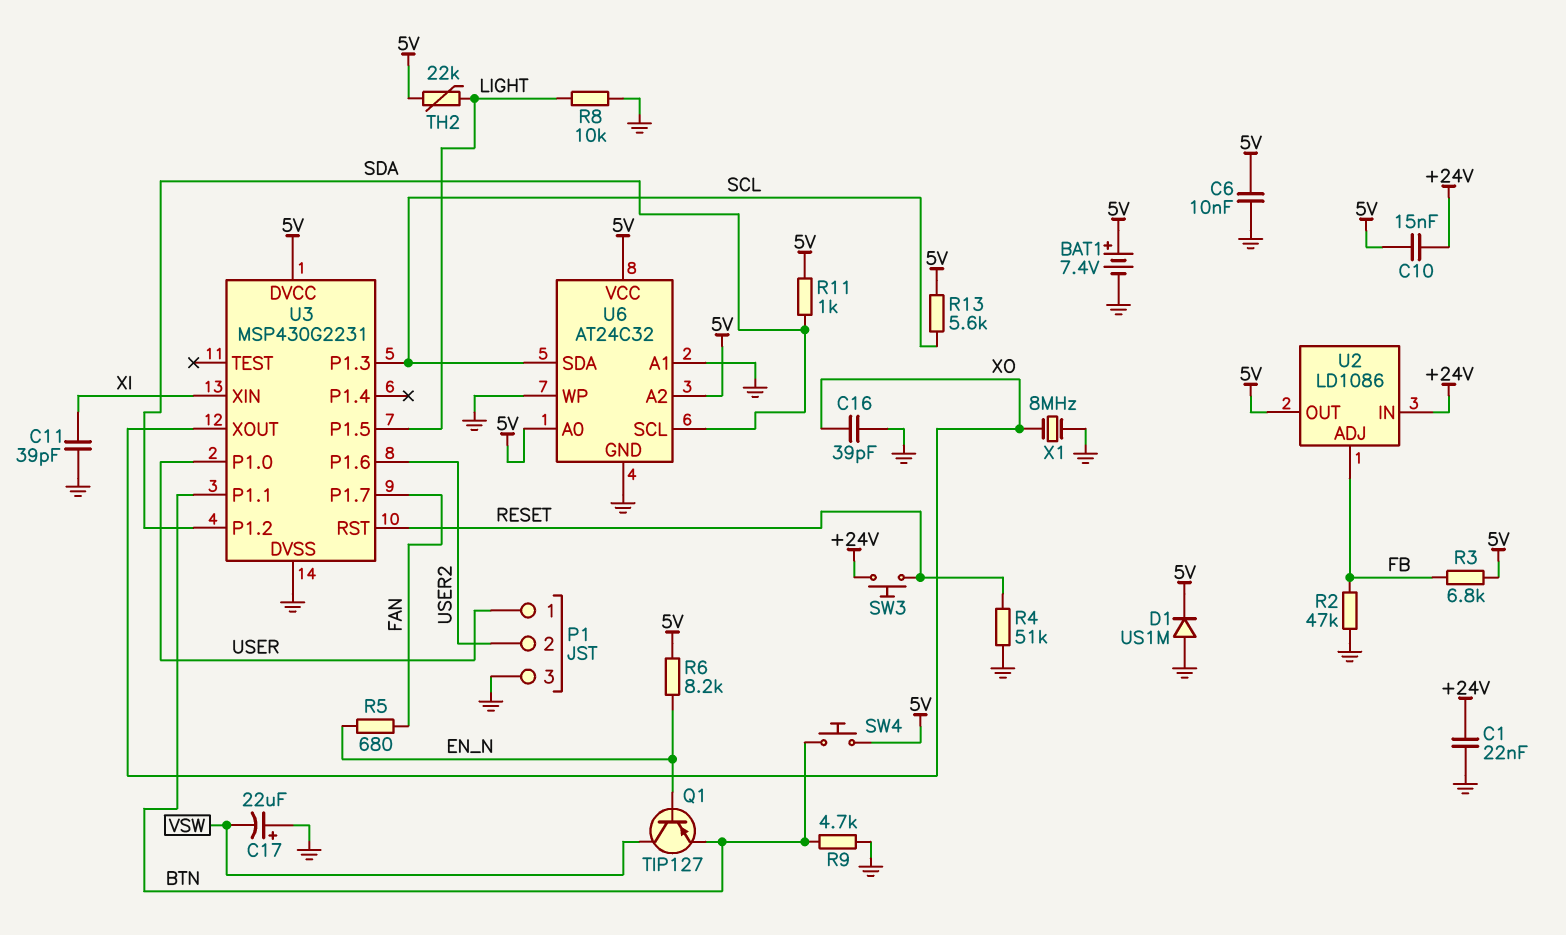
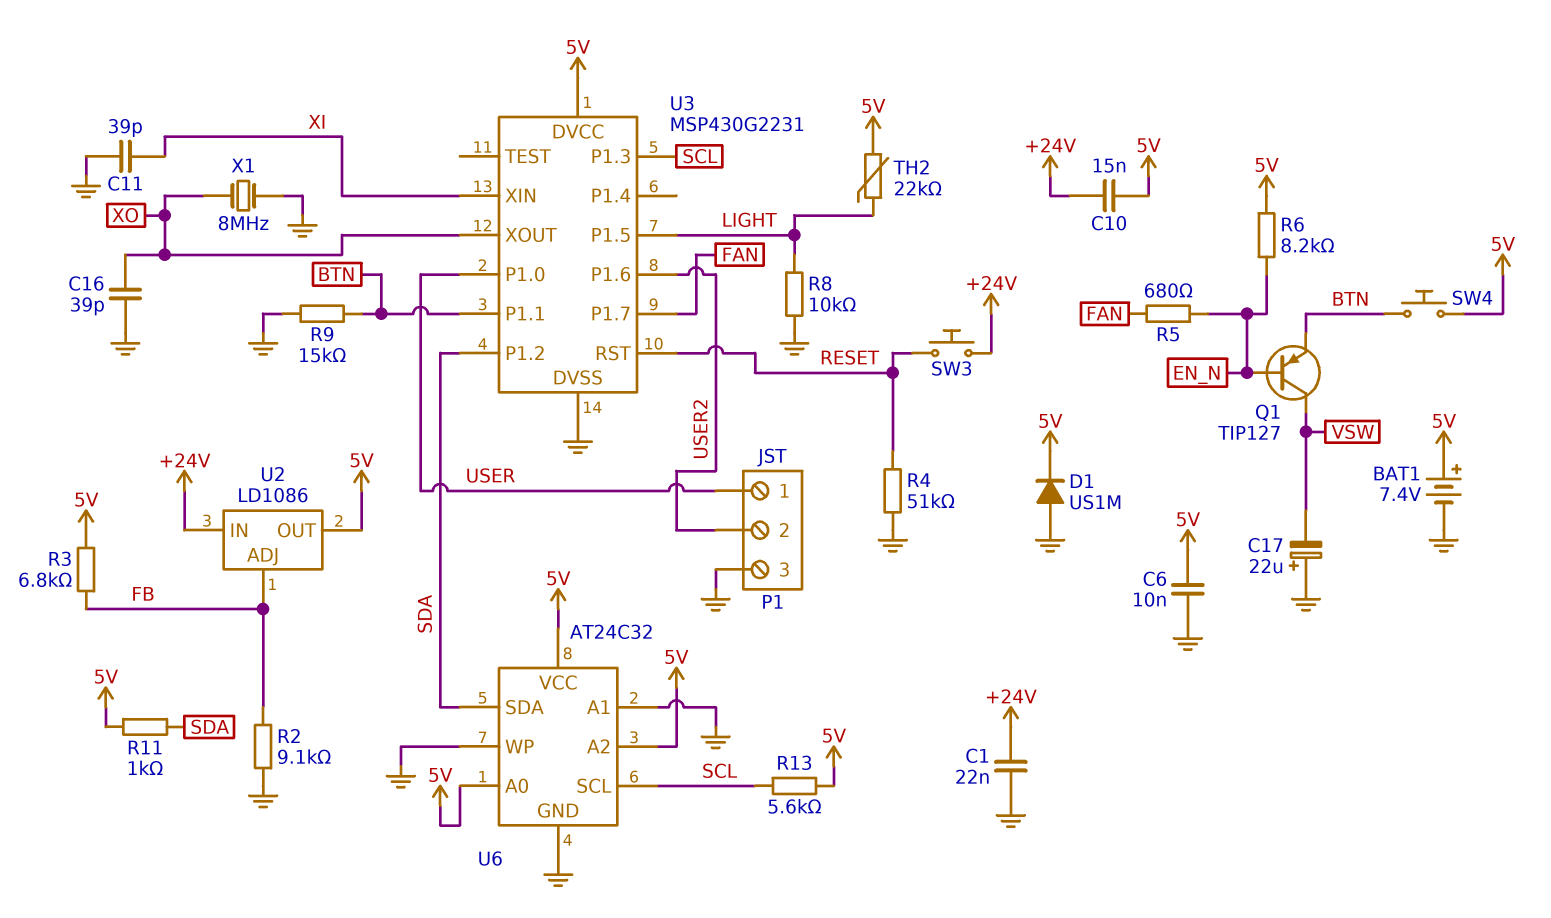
R2: 47k (FB, GND) -> 9.1k (FB, GND)
R9: 4.7k (BTN, GND) -> 15k (BTN, GND)
U6 pin SCL: SDA -> SCL
U6 pin SDA: SCL -> SDA

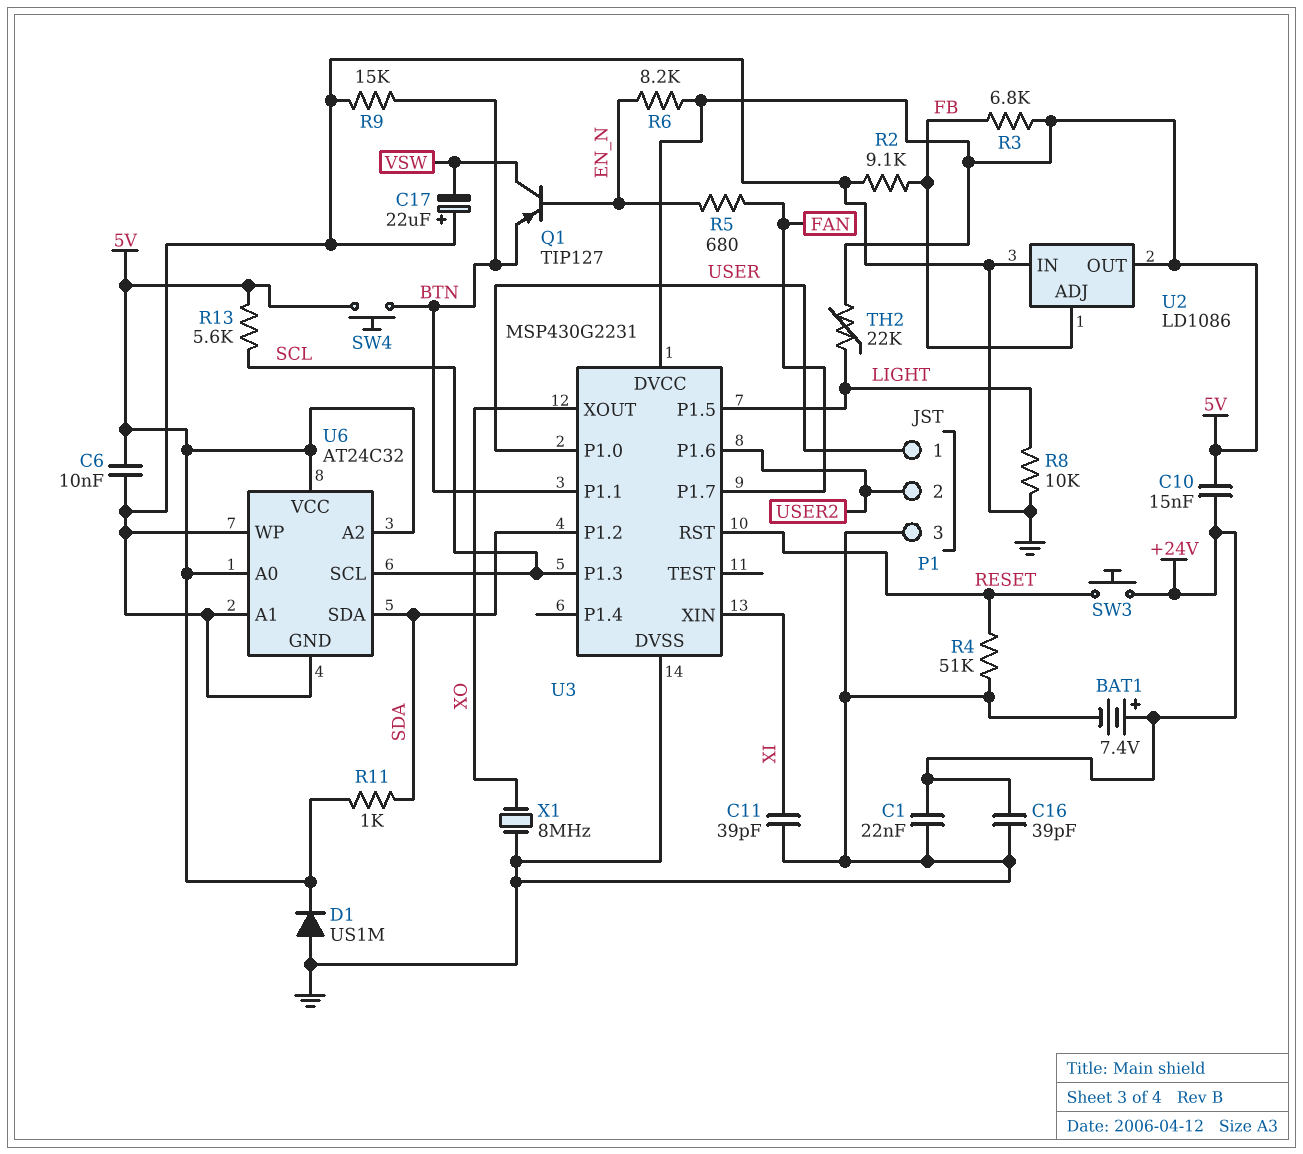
BAT1: 7.4V (plus 5V, minus GND) -> 7.4V (plus +24V, minus GND)
C16: 39pF (GND, XO) -> 39pF (+24V, GND)
U2 pin IN: +24V -> GND

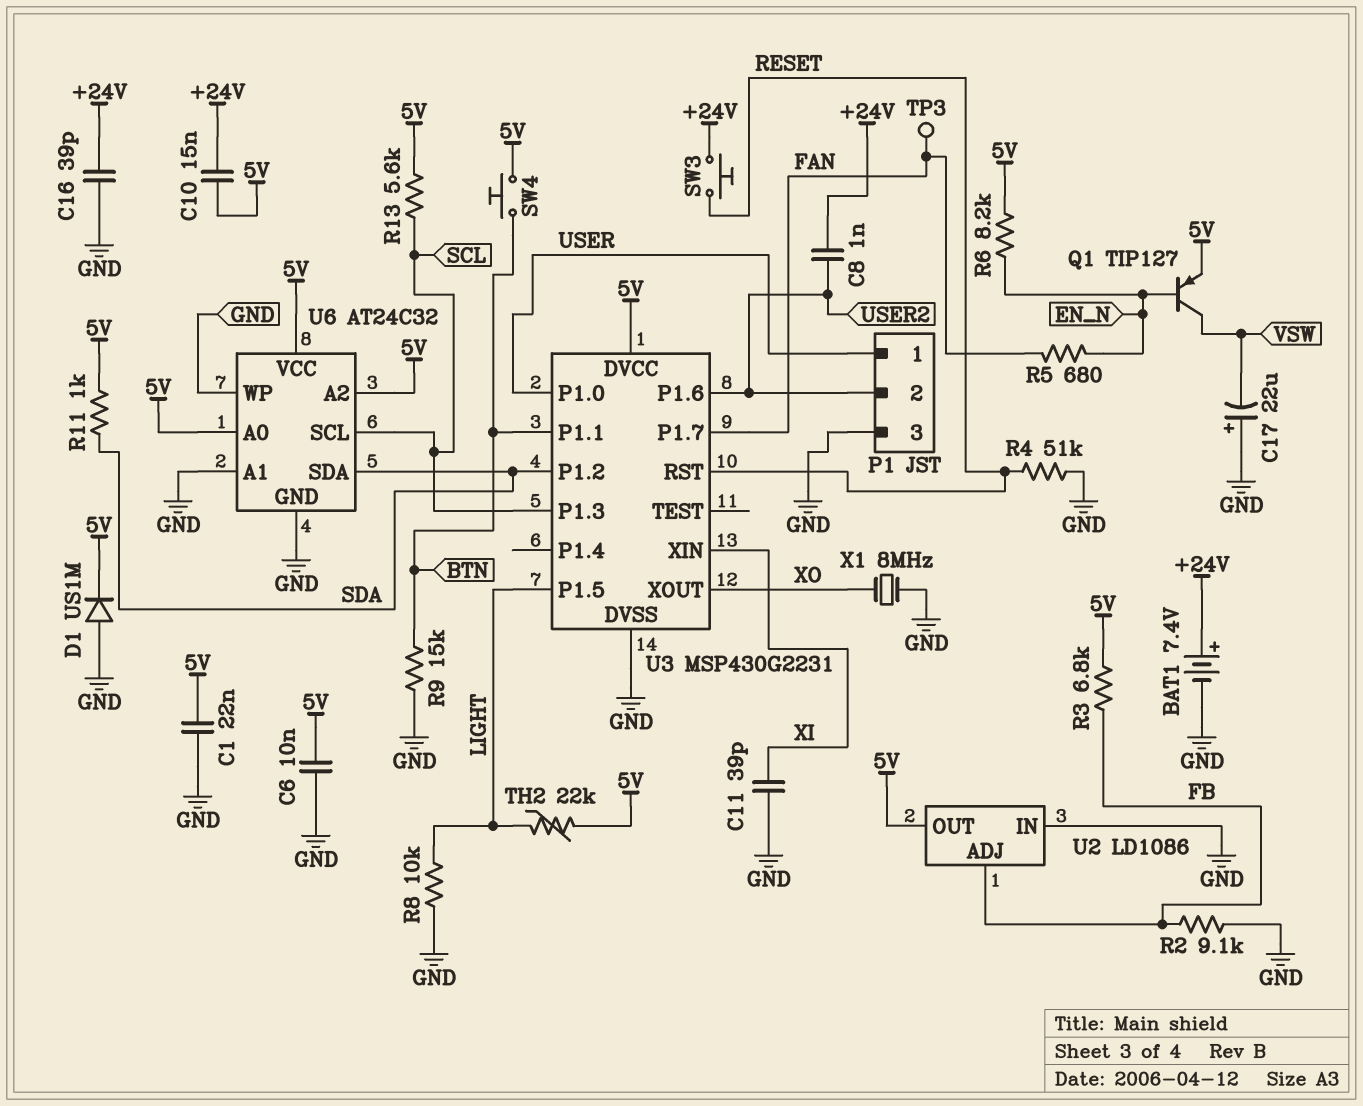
C1: 22nF (+24V, GND) -> 22nF (5V, GND)
C8: none -> 1nF (+24V, USER2)
Q1: PNP TIP127 (B EN_N, C VSW, E BTN) -> PNP TIP127 (B EN_N, C VSW, E 5V)
TP3: none -> test point (FAN)

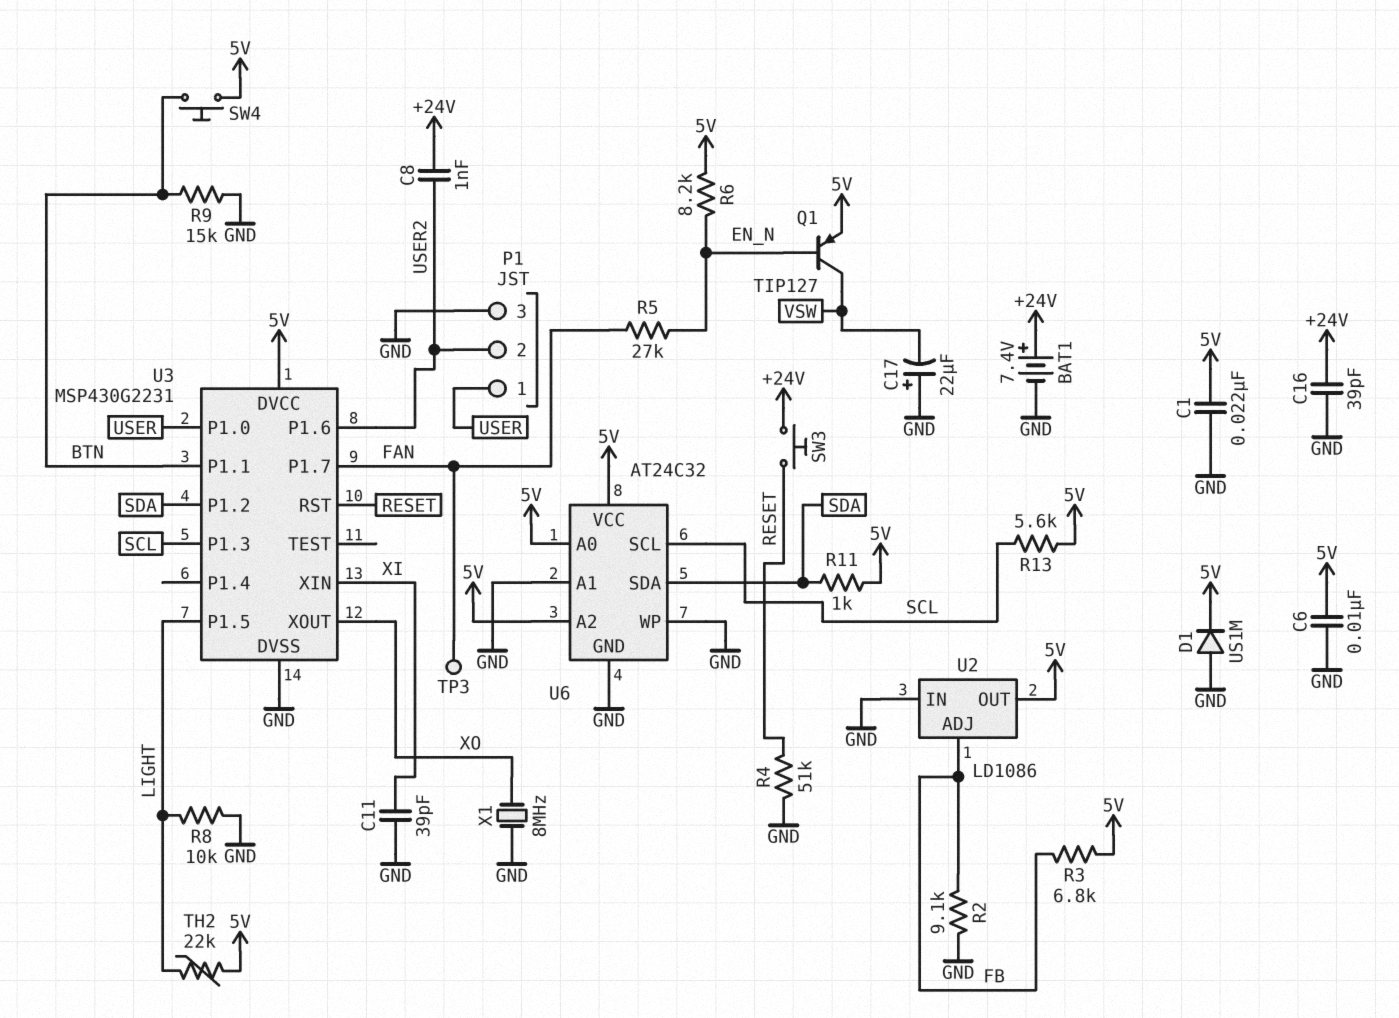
C10: 15nF (+24V, 5V) -> none
R5: 680 (EN_N, FAN) -> 27k (EN_N, FAN)

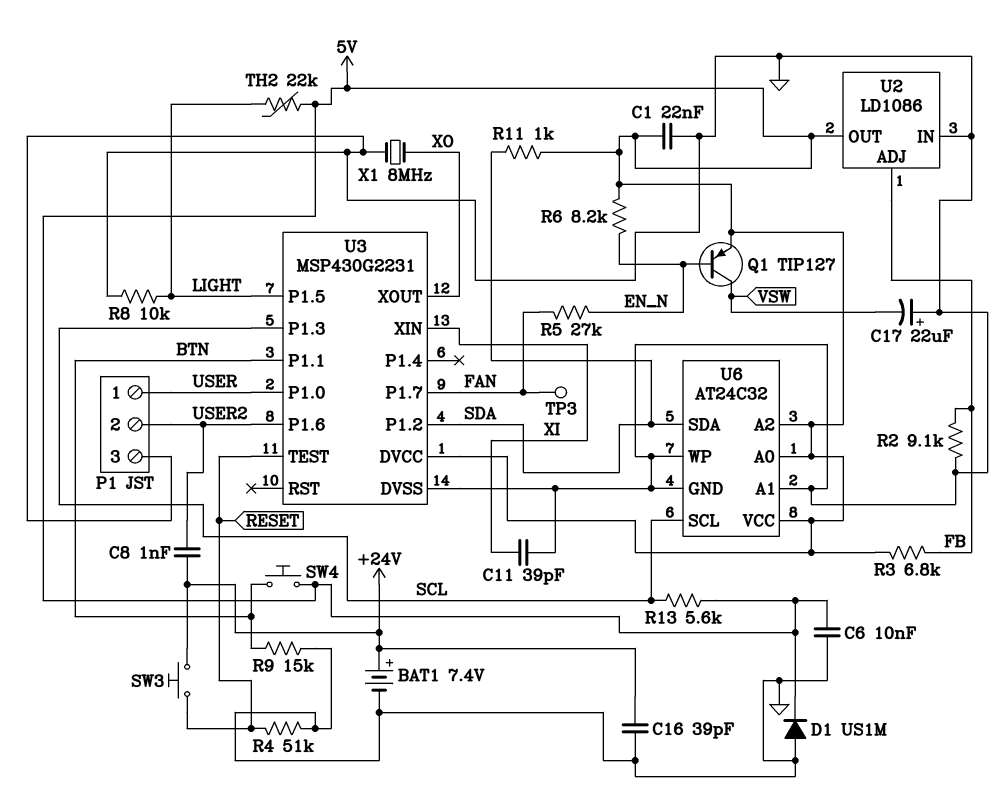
U3 pin RST: RESET -> none
U3 pin TEST: none -> RESET

